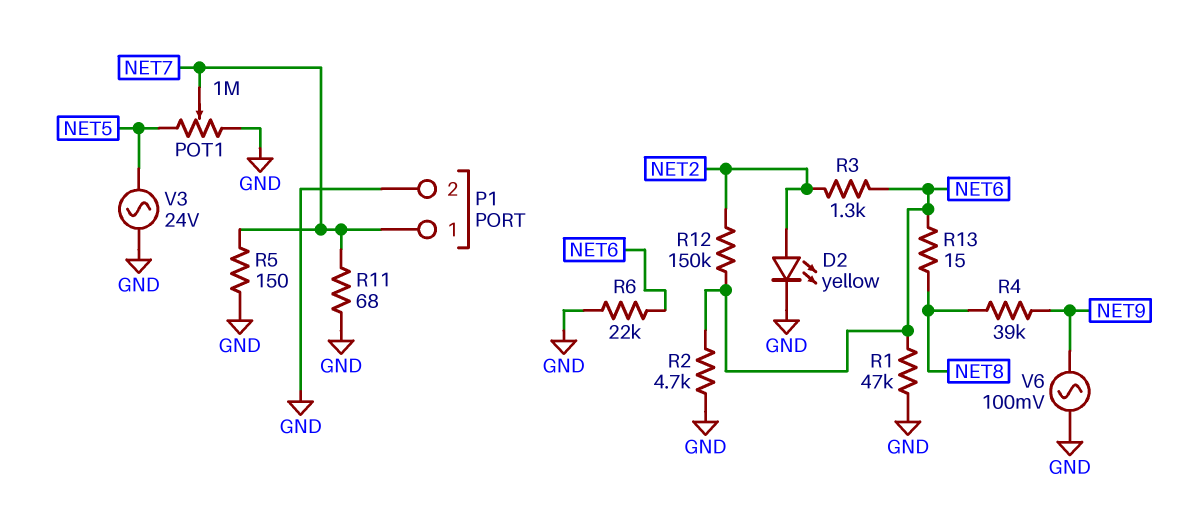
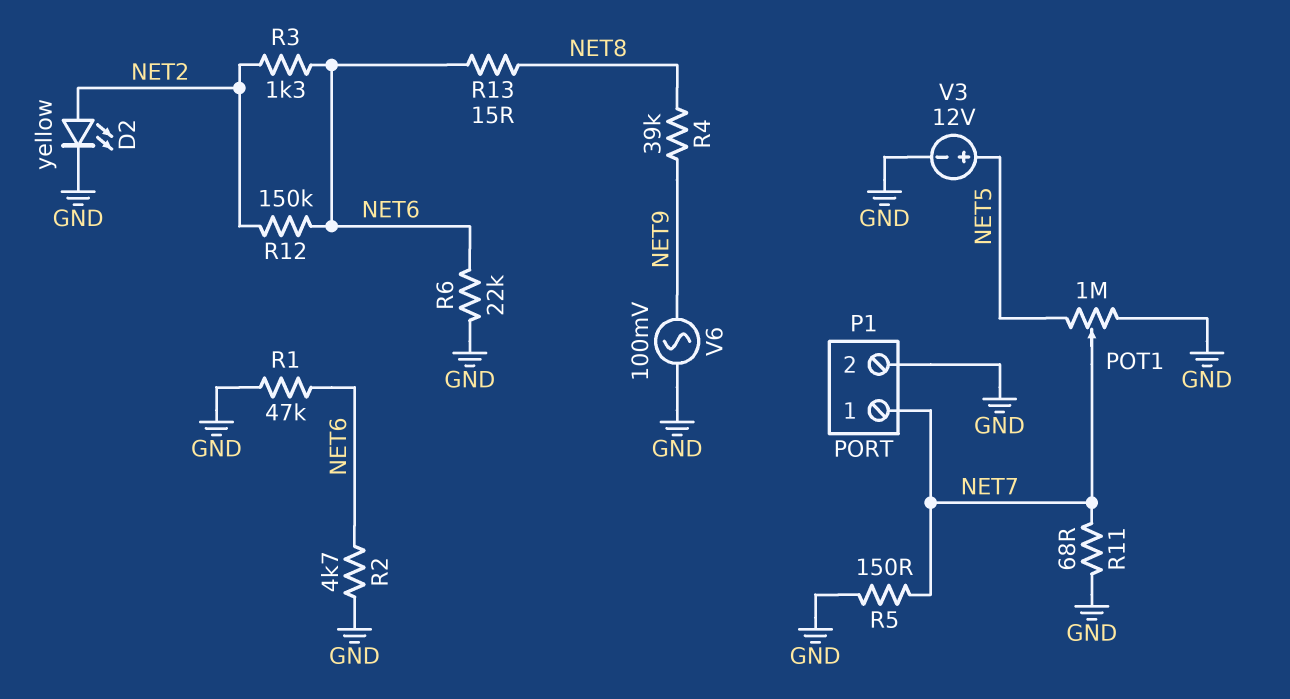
V3: AC 24V (GND, NET5) -> 12V (plus NET5, minus GND)

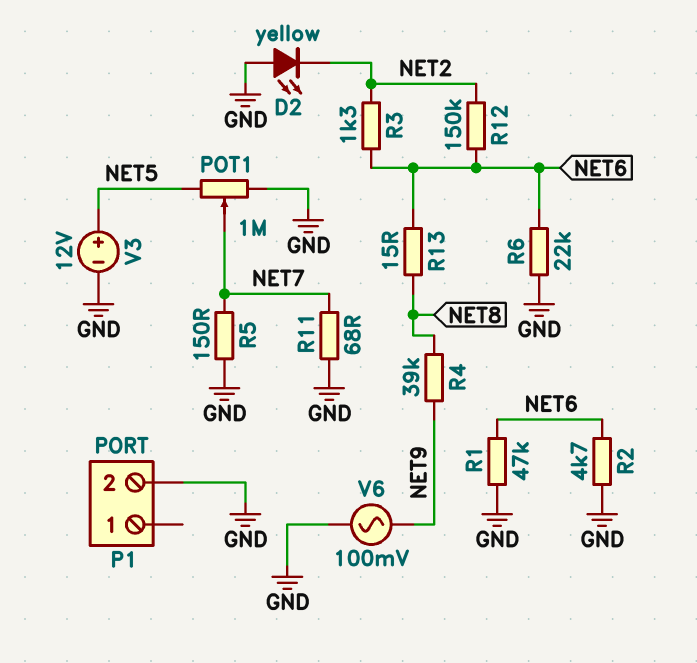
D2: LED yellow (A NET2, K GND) -> LED yellow (A GND, K NET2)
P1 pin 1: NET7 -> none

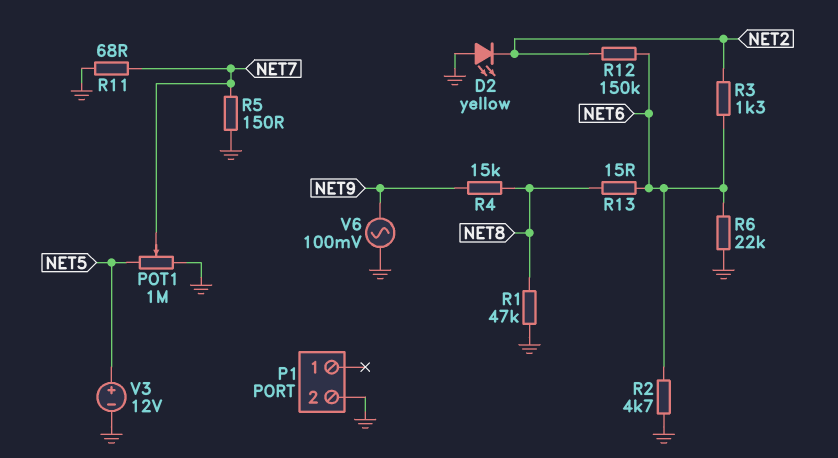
R1: 47k (GND, NET6) -> 47k (GND, NET8)
R4: 39k (NET8, NET9) -> 15k (NET8, NET9)

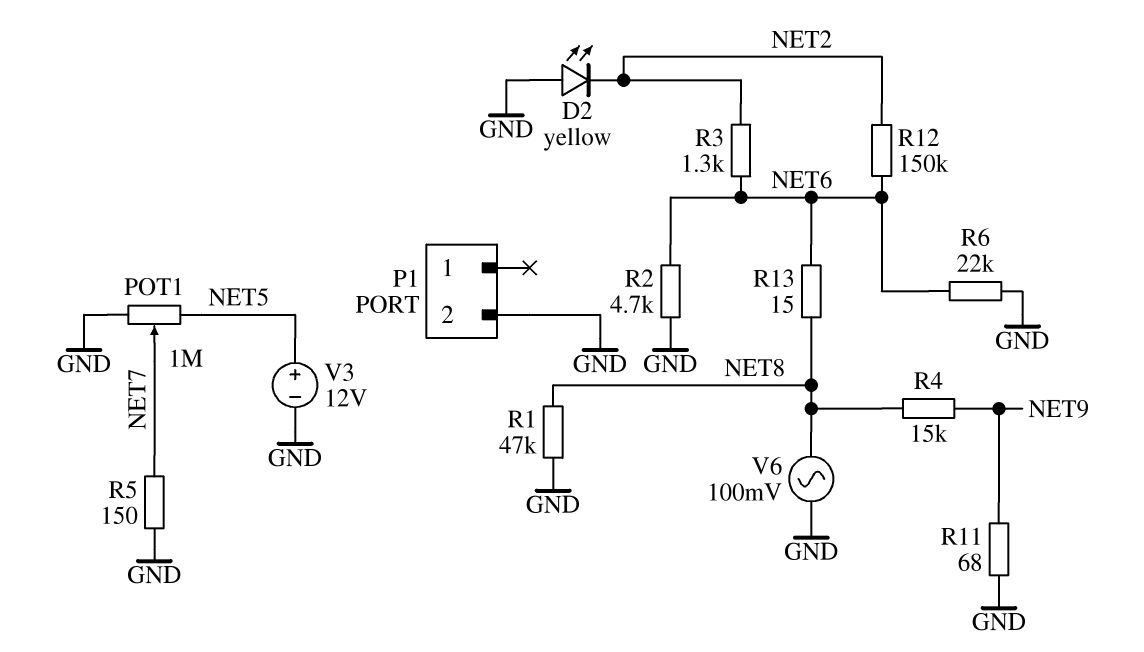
R11: 68 (GND, NET7) -> 68 (GND, NET9)
V6: AC 100mV (GND, NET9) -> AC 100mV (GND, NET8)

